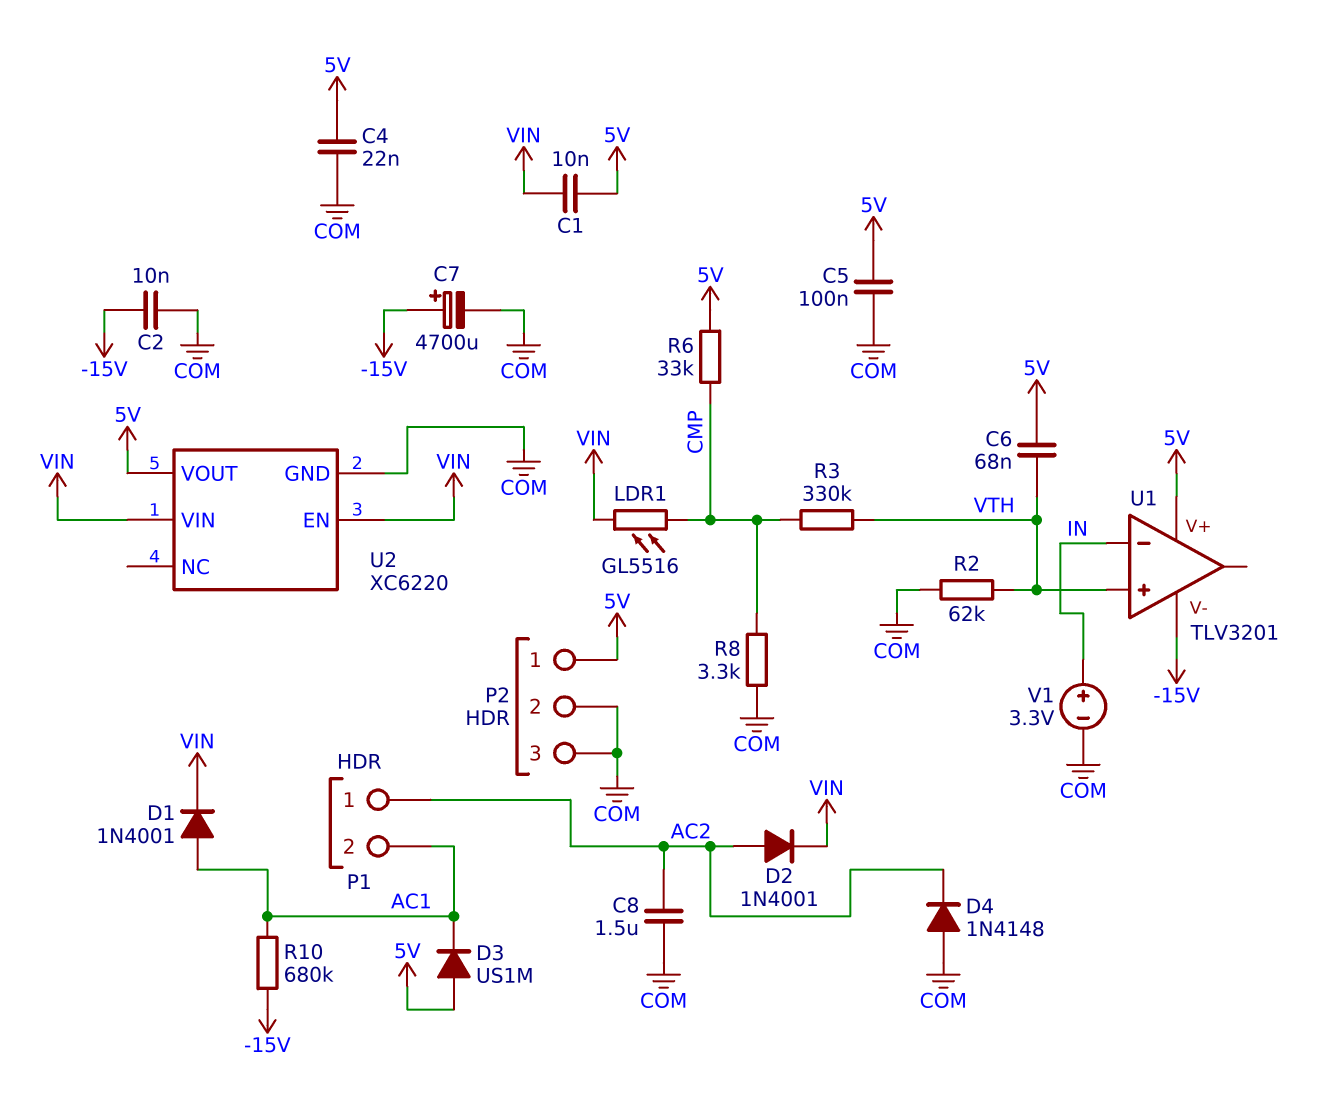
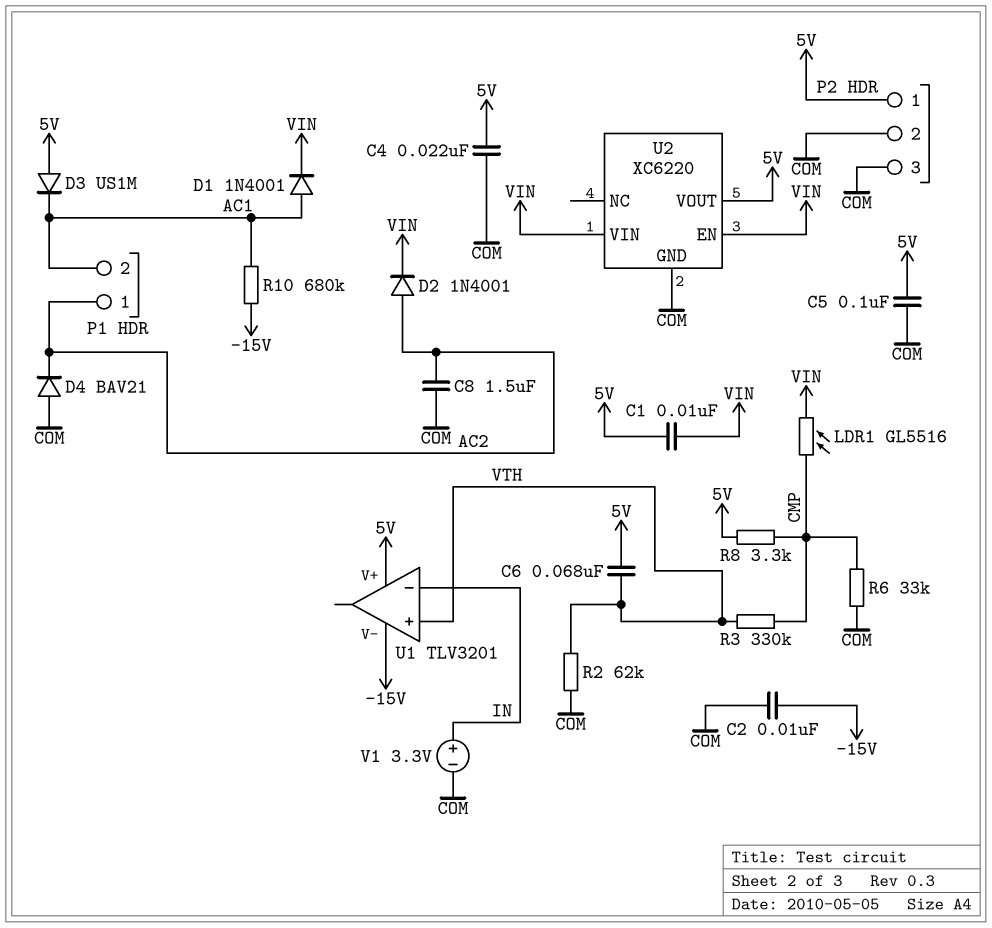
C7: 4700uF (plus -15V, minus COM) -> none
D4: diode 1N4148 (A COM, K AC2) -> diode BAV21 (A COM, K AC2)
R6: 33k (5V, CMP) -> 33k (CMP, COM)
R8: 3.3k (CMP, COM) -> 3.3k (5V, CMP)

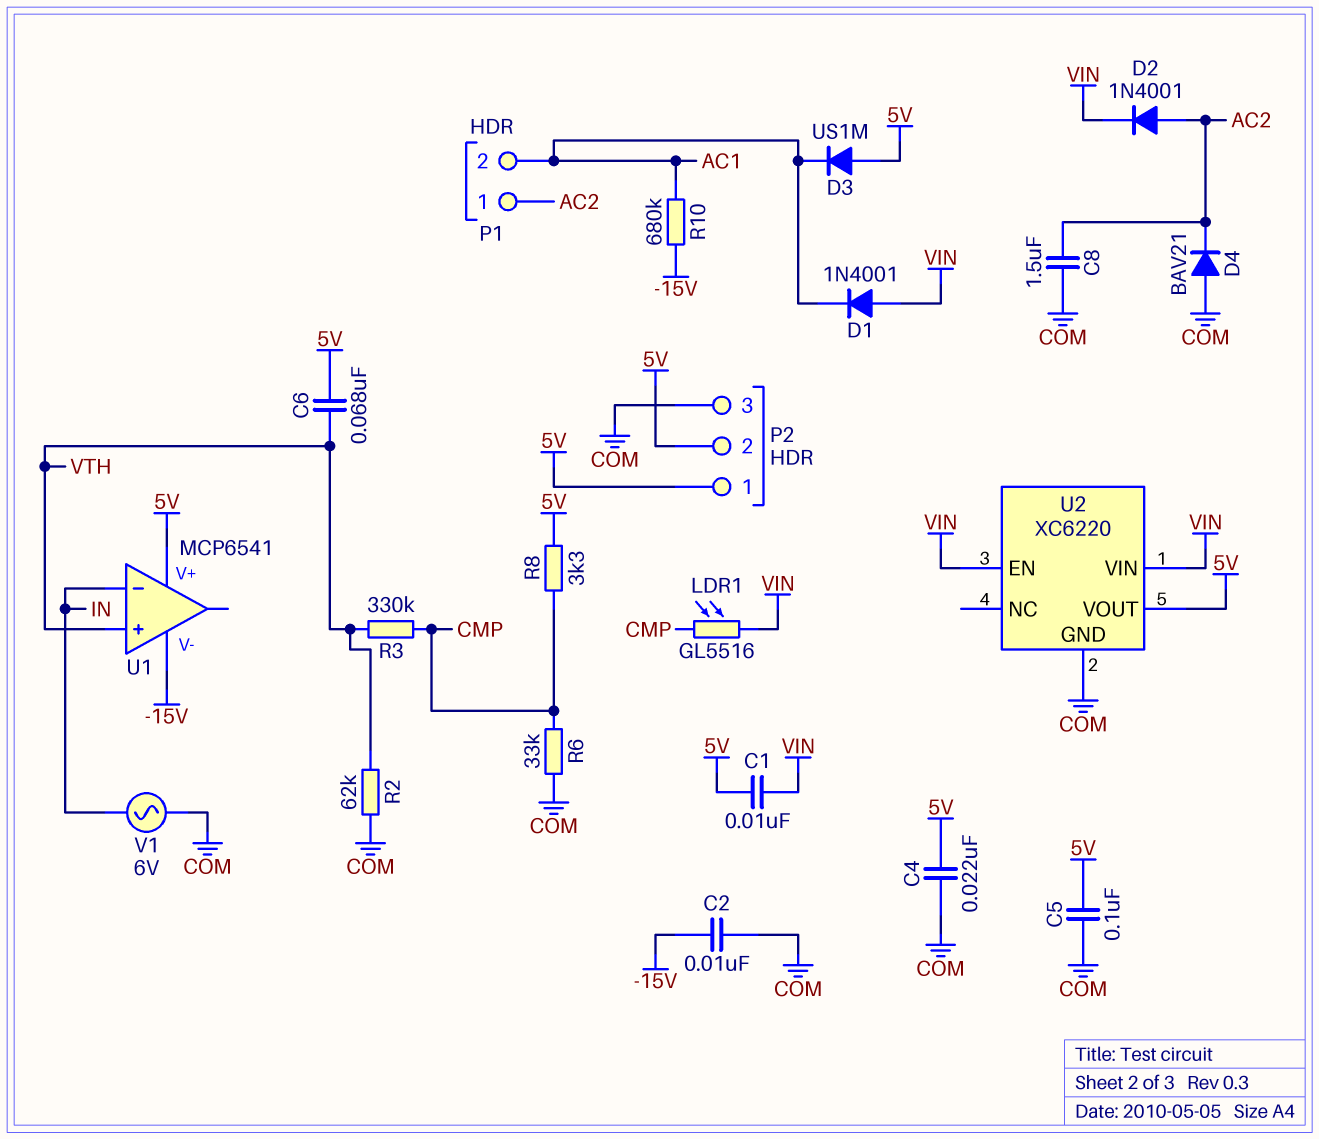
D1: diode 1N4001 (A AC1, K VIN) -> diode 1N4001 (A VIN, K AC1)
P2 pin 2: COM -> 5V
U1: TLV3201 -> MCP6541
V1: 3.3V (plus IN, minus COM) -> AC 6V (COM, IN)

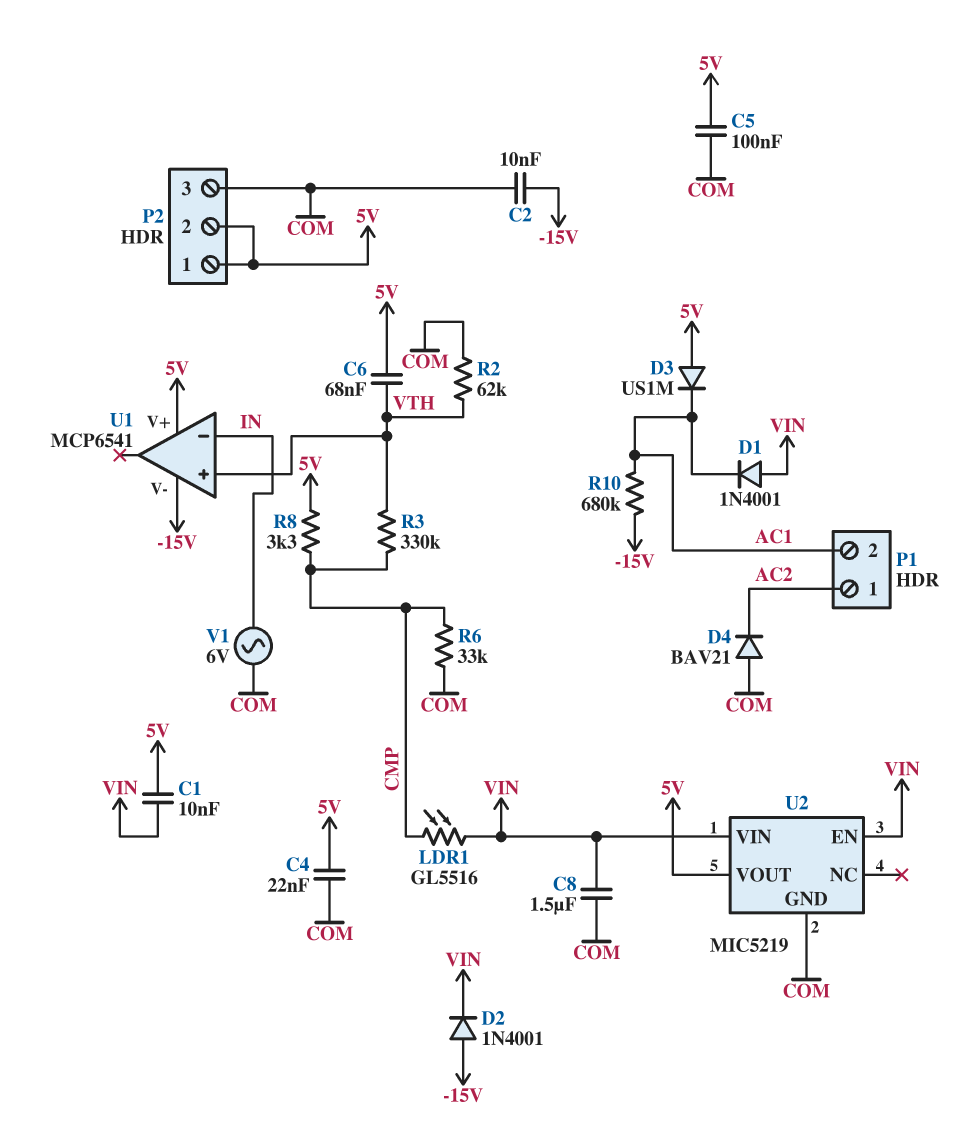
C8: 1.5uF (AC2, COM) -> 1.5uF (COM, VIN)
D2: diode 1N4001 (A AC2, K VIN) -> diode 1N4001 (A -15V, K VIN)
U2: XC6220 -> MIC5219

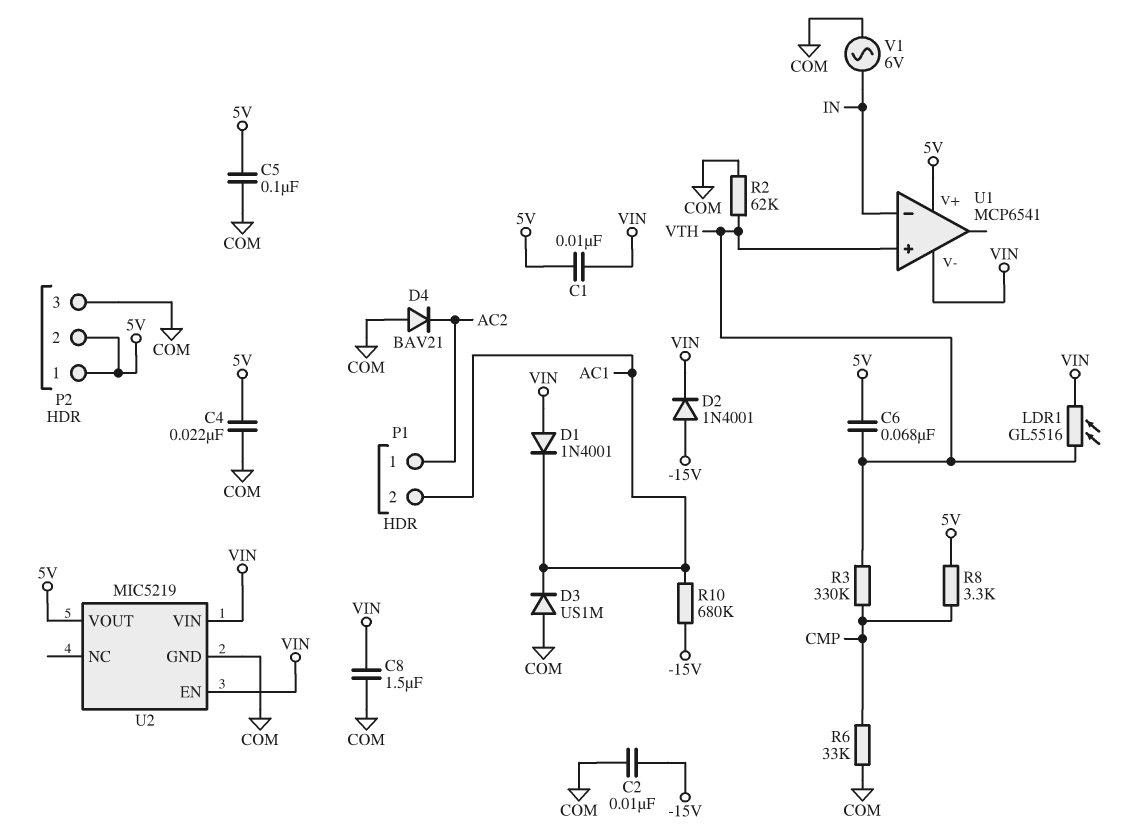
D3: diode US1M (A 5V, K AC1) -> diode US1M (A COM, K AC1)
LDR1: GL5516 (CMP, VIN) -> GL5516 (VIN, VTH)
U1 pin V-: -15V -> VIN

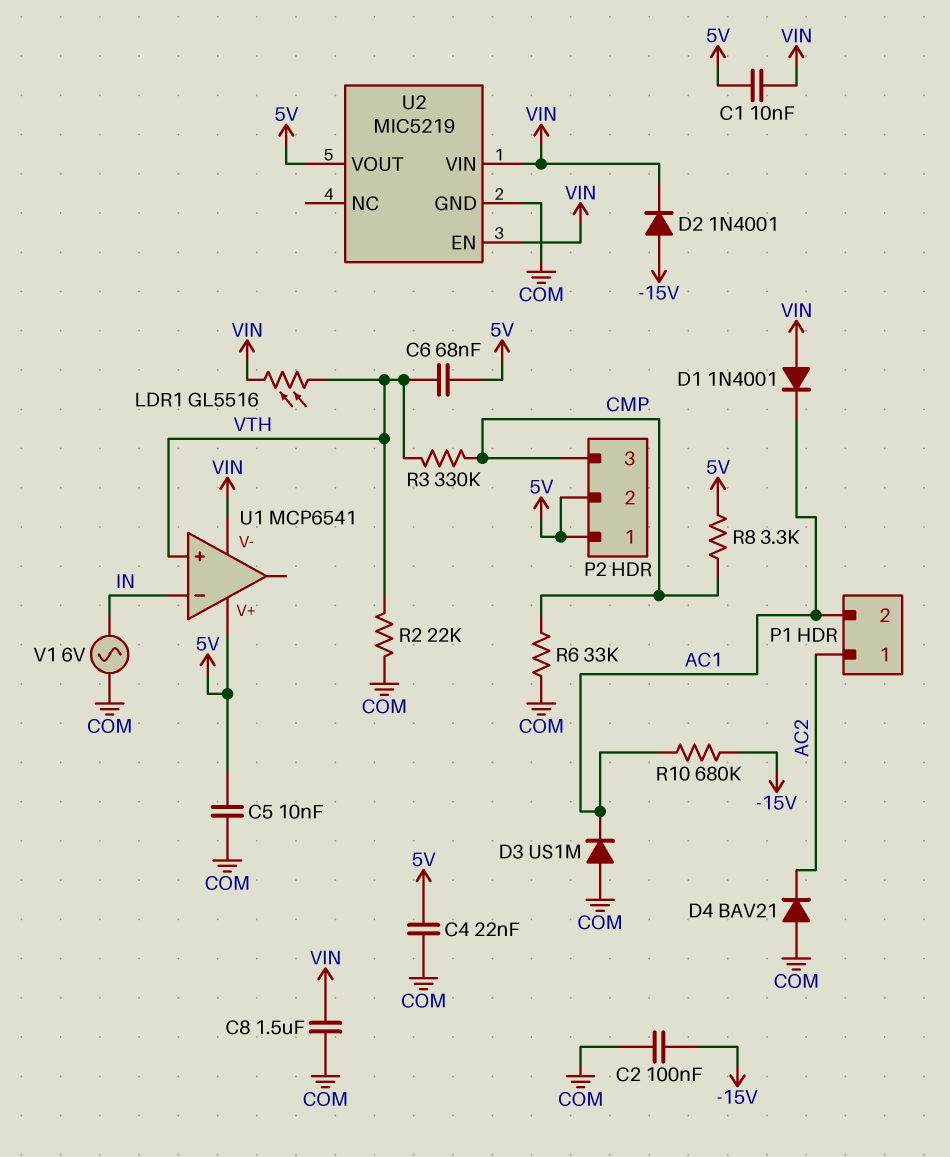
C2: 10nF (-15V, COM) -> 100nF (-15V, COM)
C5: 100nF (5V, COM) -> 10nF (5V, COM)
P2 pin 3: COM -> CMP
R2: 62k (COM, VTH) -> 22k (COM, VTH)

